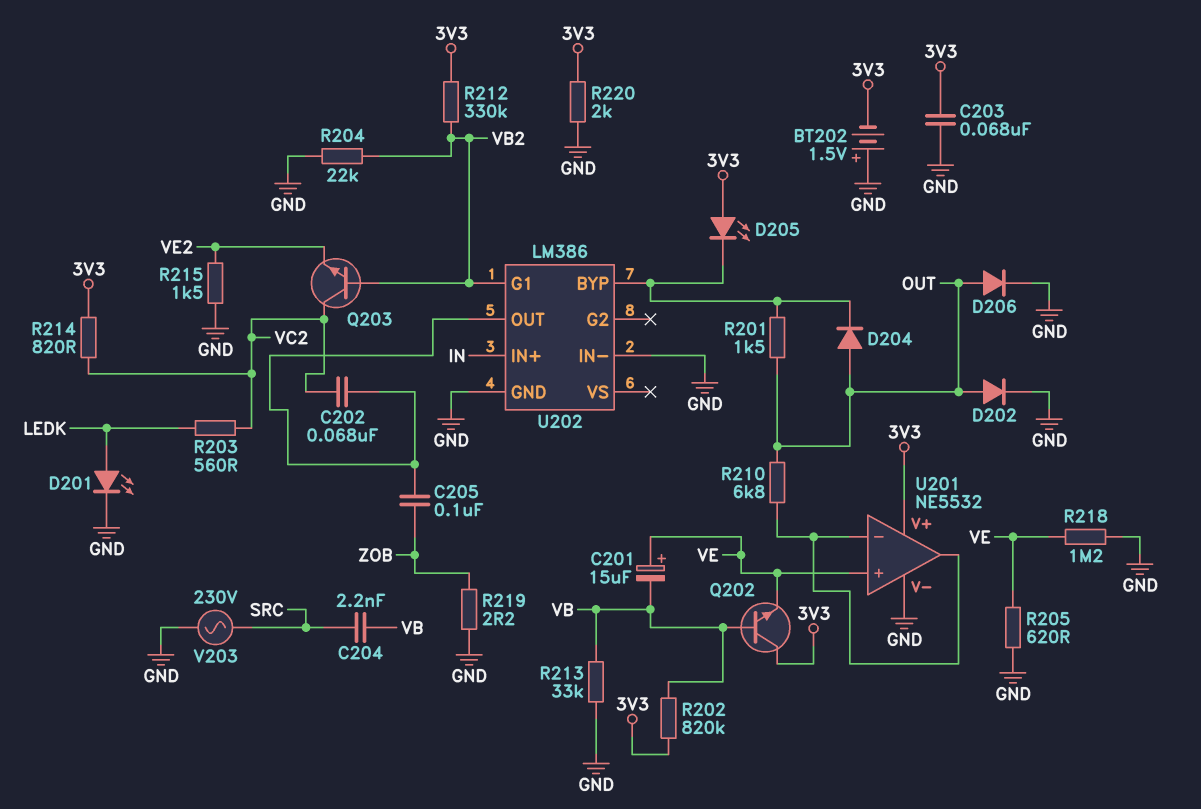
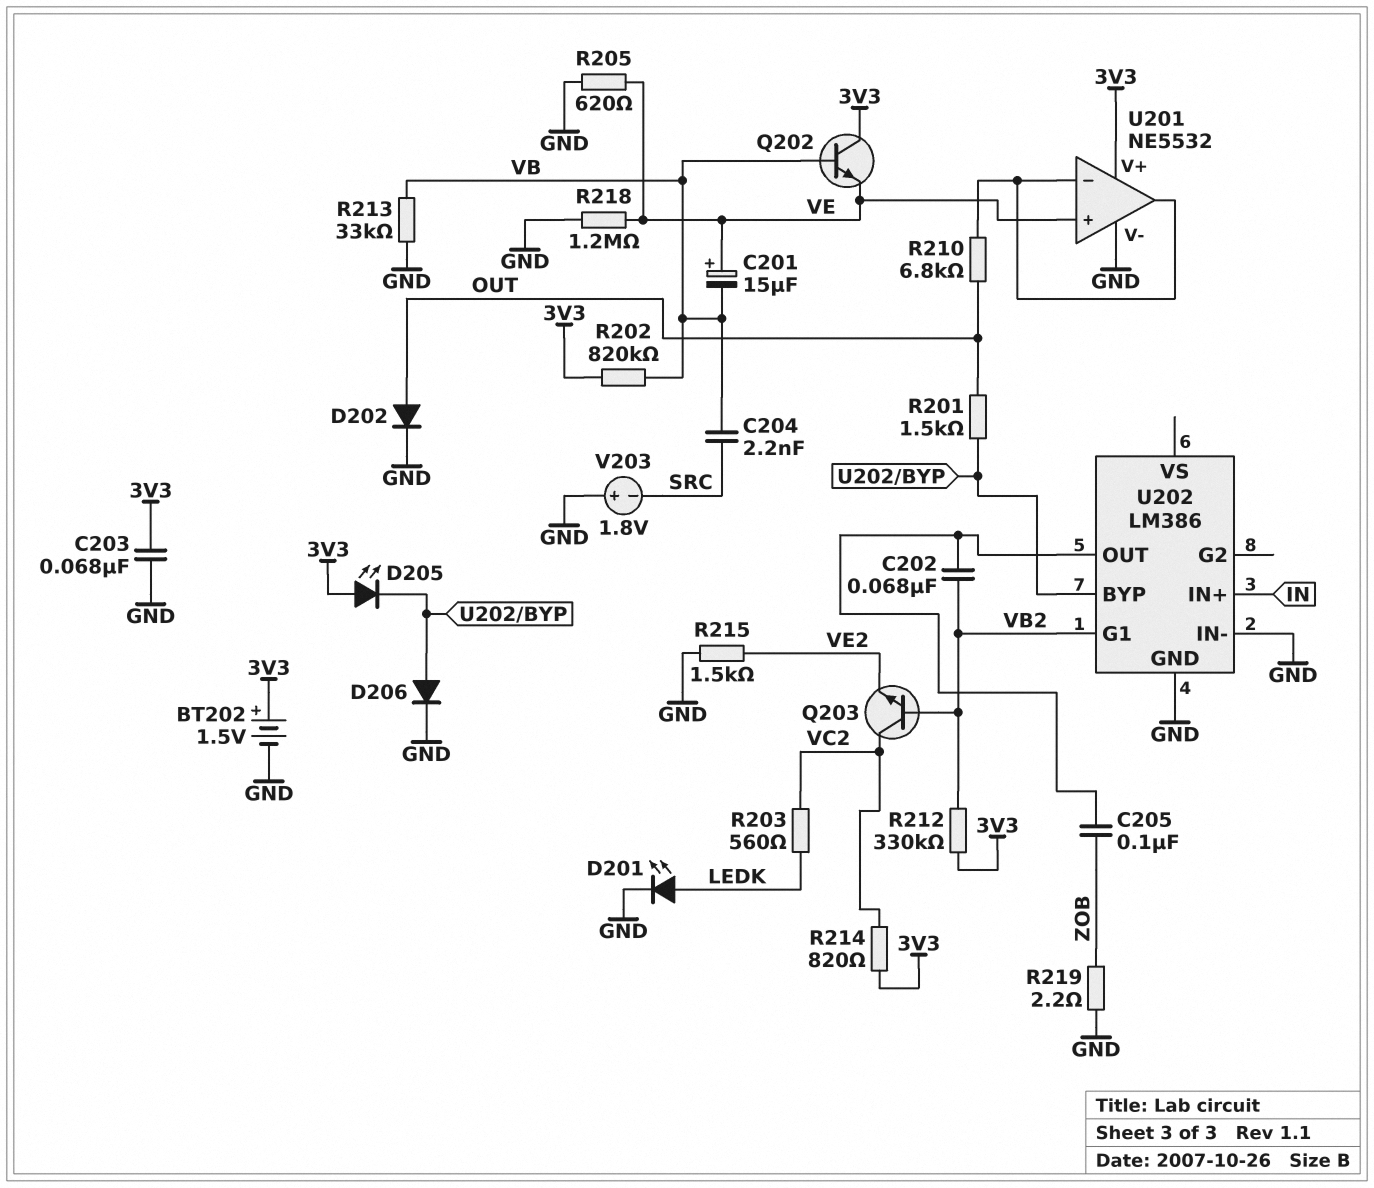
BT202: 1.5V (plus GND, minus 3V3) -> 1.5V (plus 3V3, minus GND)
C202: 68nF (U202/OUT, VC2) -> 68nF (U202/OUT, VB2)
D204: diode (A OUT, K U202/BYP) -> none
D206: diode (A OUT, K GND) -> diode (A U202/BYP, K GND)
R204: 22k (GND, VB2) -> none
R220: 2k (3V3, GND) -> none
V203: AC 230V (GND, SRC) -> 1.8V (plus GND, minus SRC)

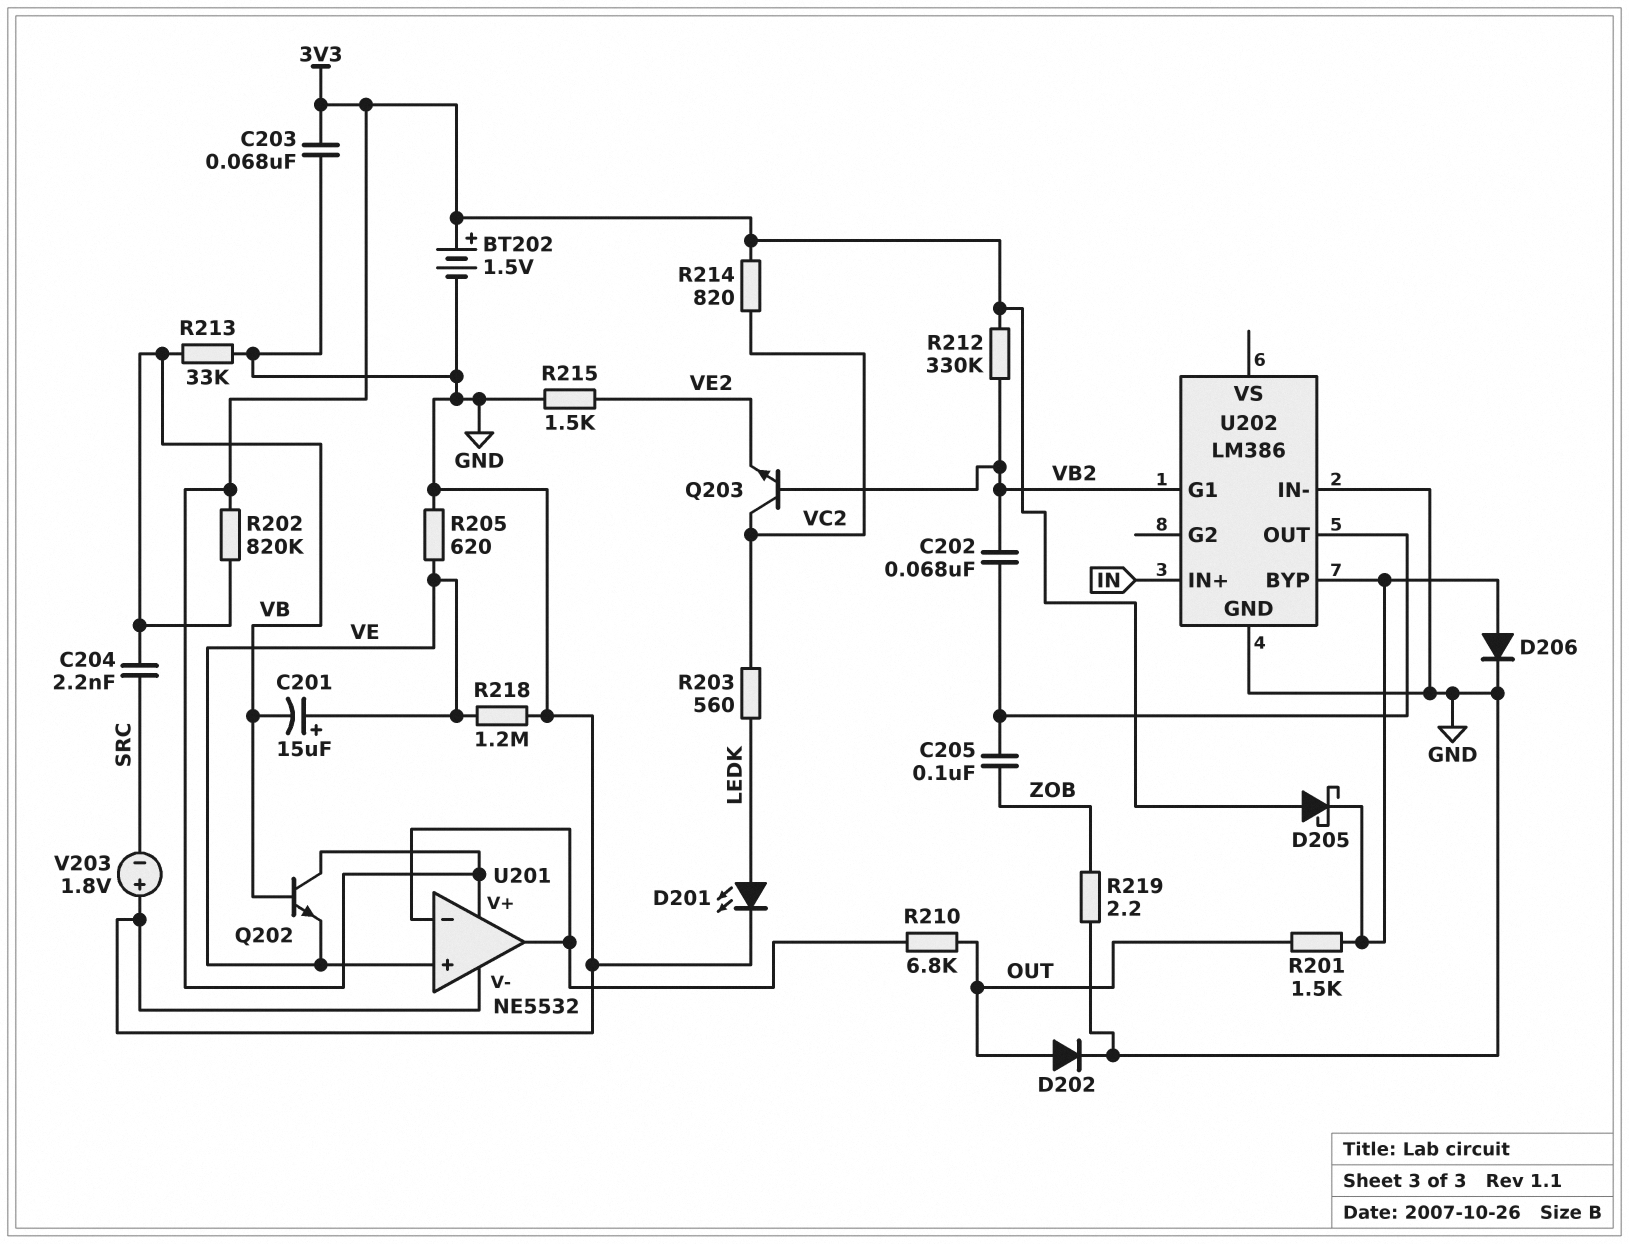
D205: LED (A 3V3, K U202/BYP) -> schottky (A 3V3, K U202/BYP)

